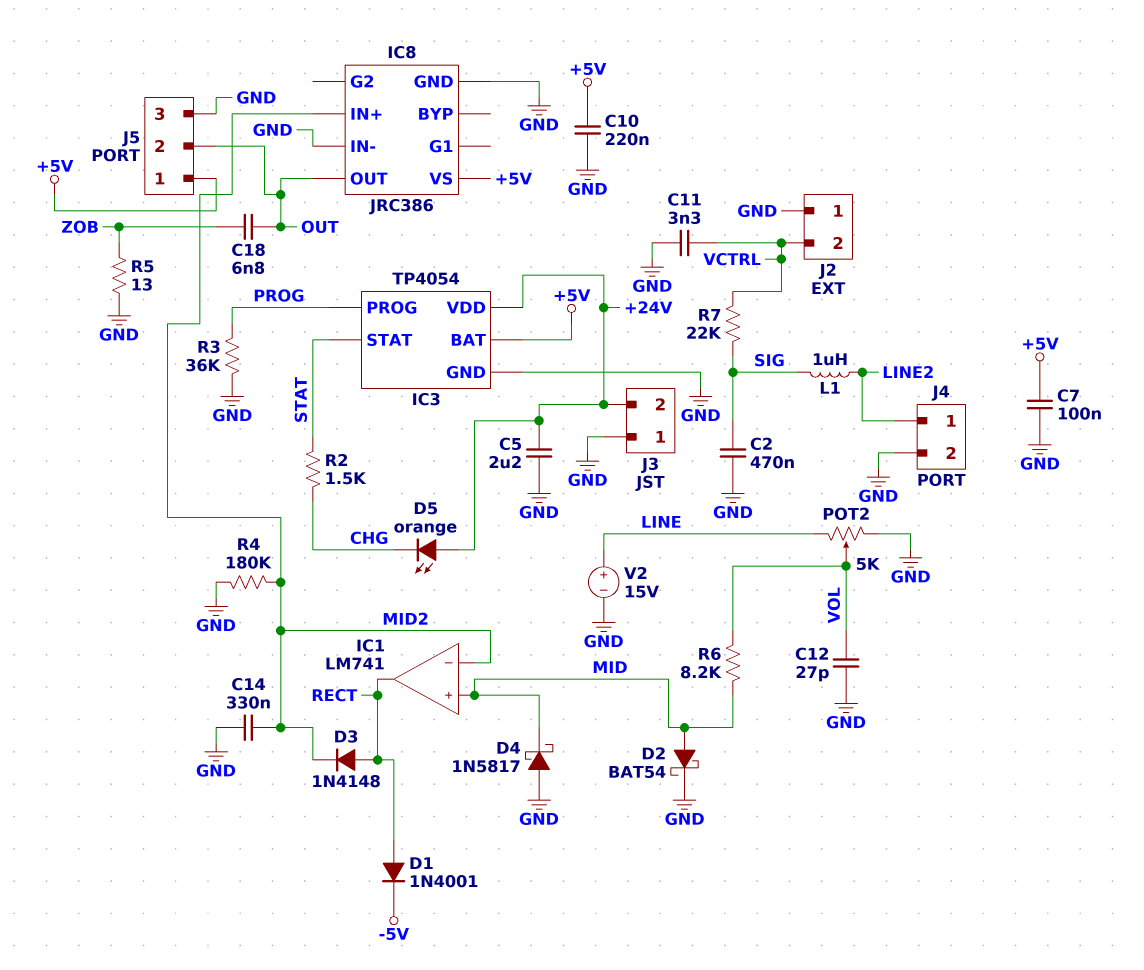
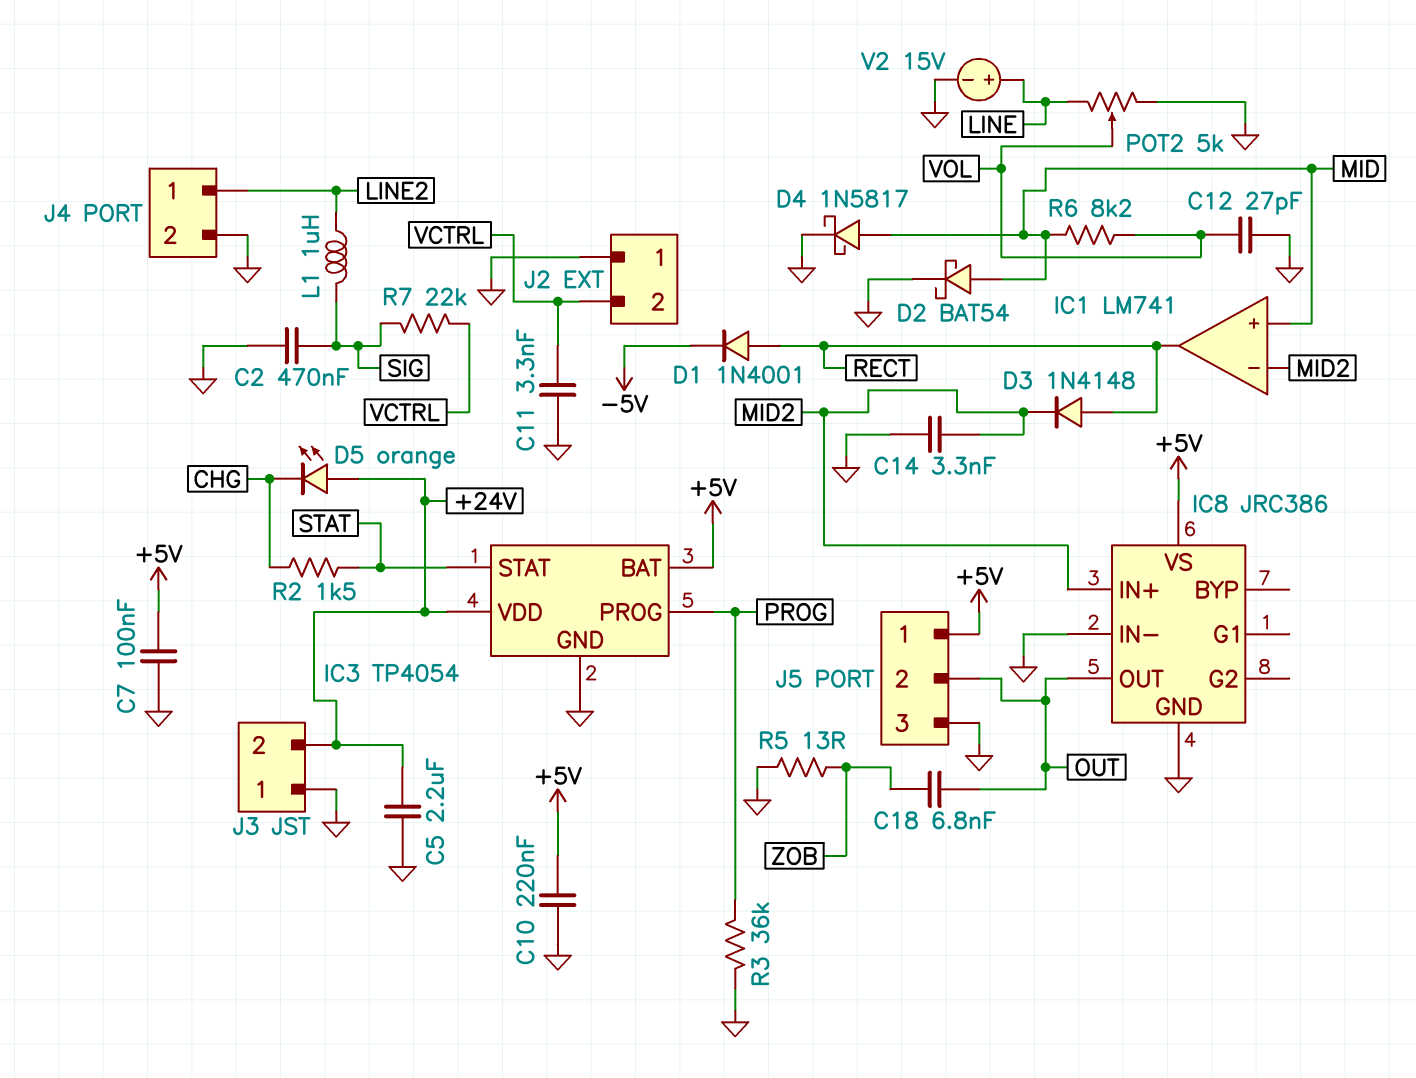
C14: 330nF (GND, MID2) -> 3.3nF (GND, MID2)
D4: schottky 1N5817 (A GND, K MID) -> schottky 1N5817 (A MID, K GND)
R4: 180k (GND, MID2) -> none

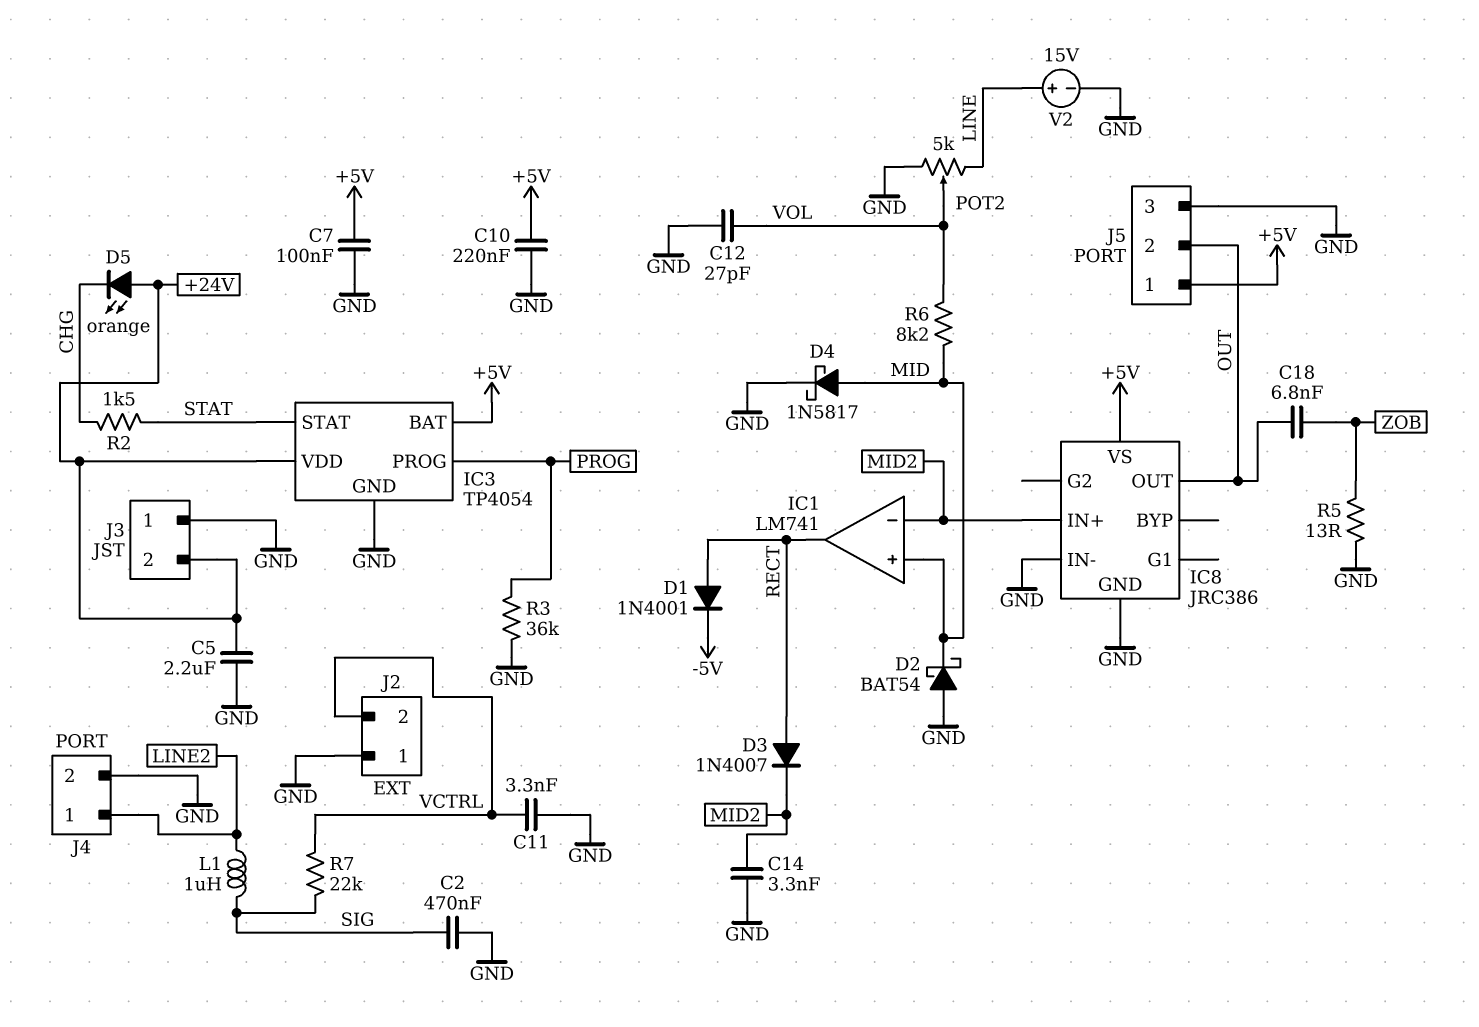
D2: schottky BAT54 (A MID, K GND) -> schottky BAT54 (A GND, K MID)
D3: diode 1N4148 (A RECT, K MID2) -> diode 1N4007 (A RECT, K MID2)

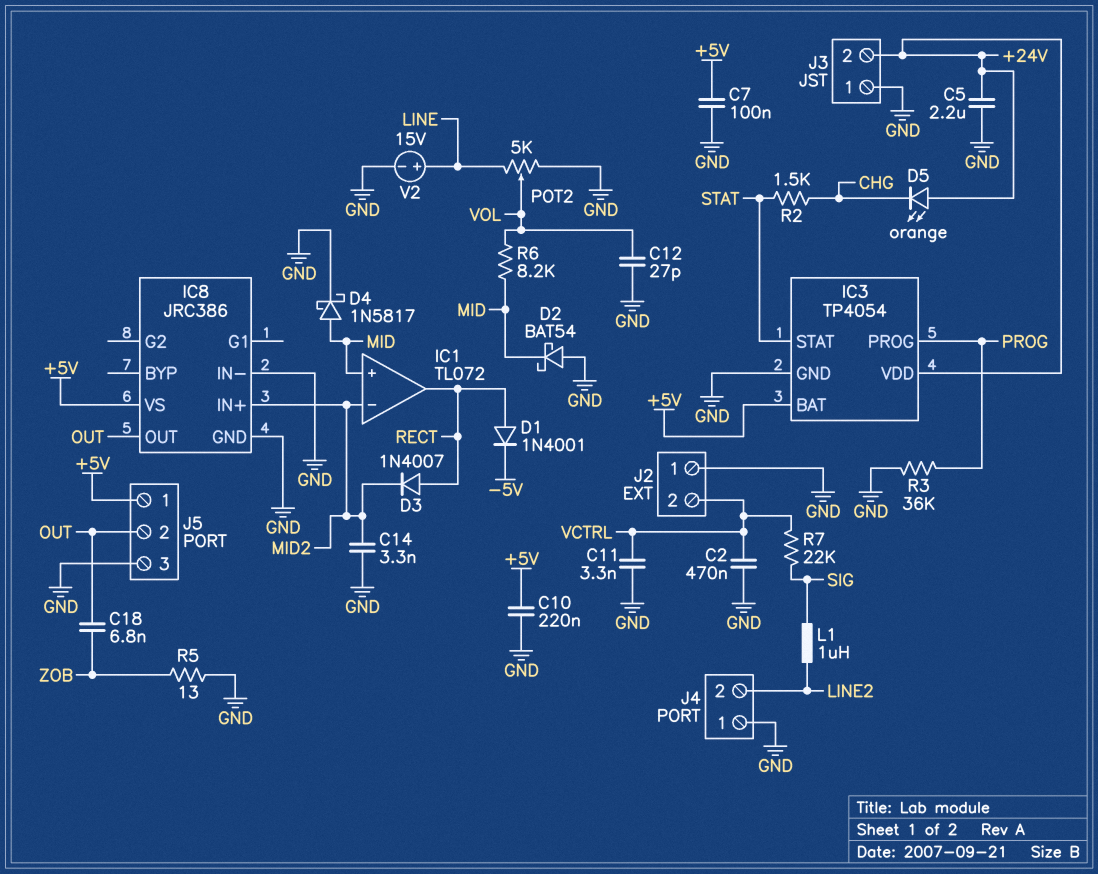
C2: 470nF (GND, SIG) -> 470nF (GND, VCTRL)
IC1: LM741 -> TL072
J4 pin 1: LINE2 -> GND
J4 pin 2: GND -> LINE2

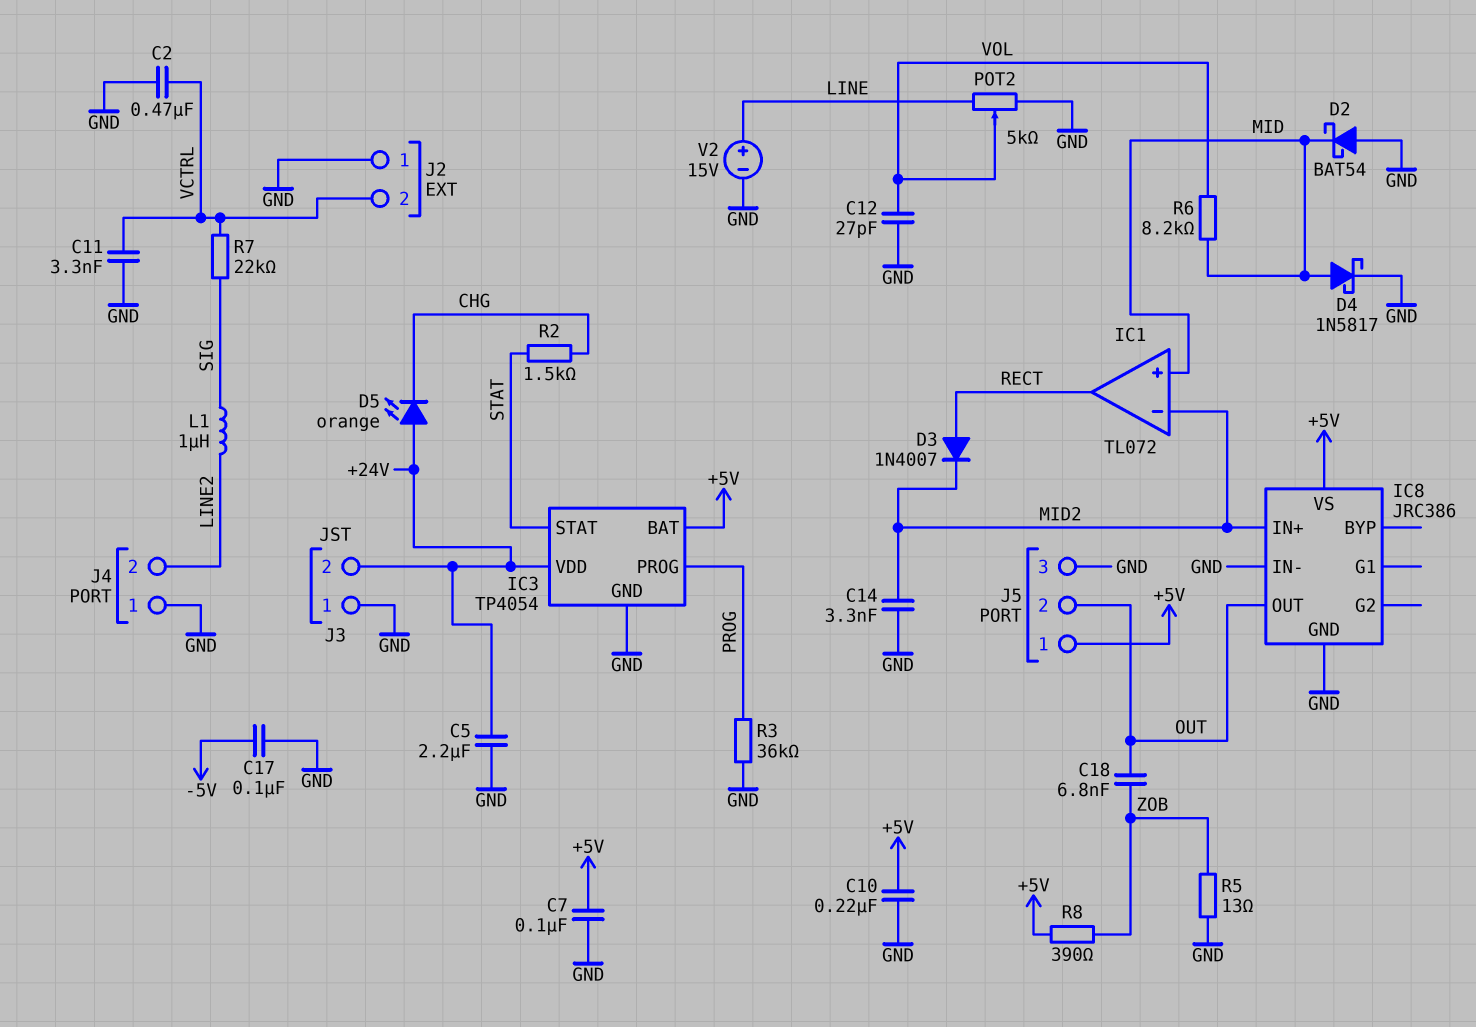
C17: none -> 100nF (-5V, GND)
D1: diode 1N4001 (A RECT, K -5V) -> none
R8: none -> 390 (+5V, ZOB)

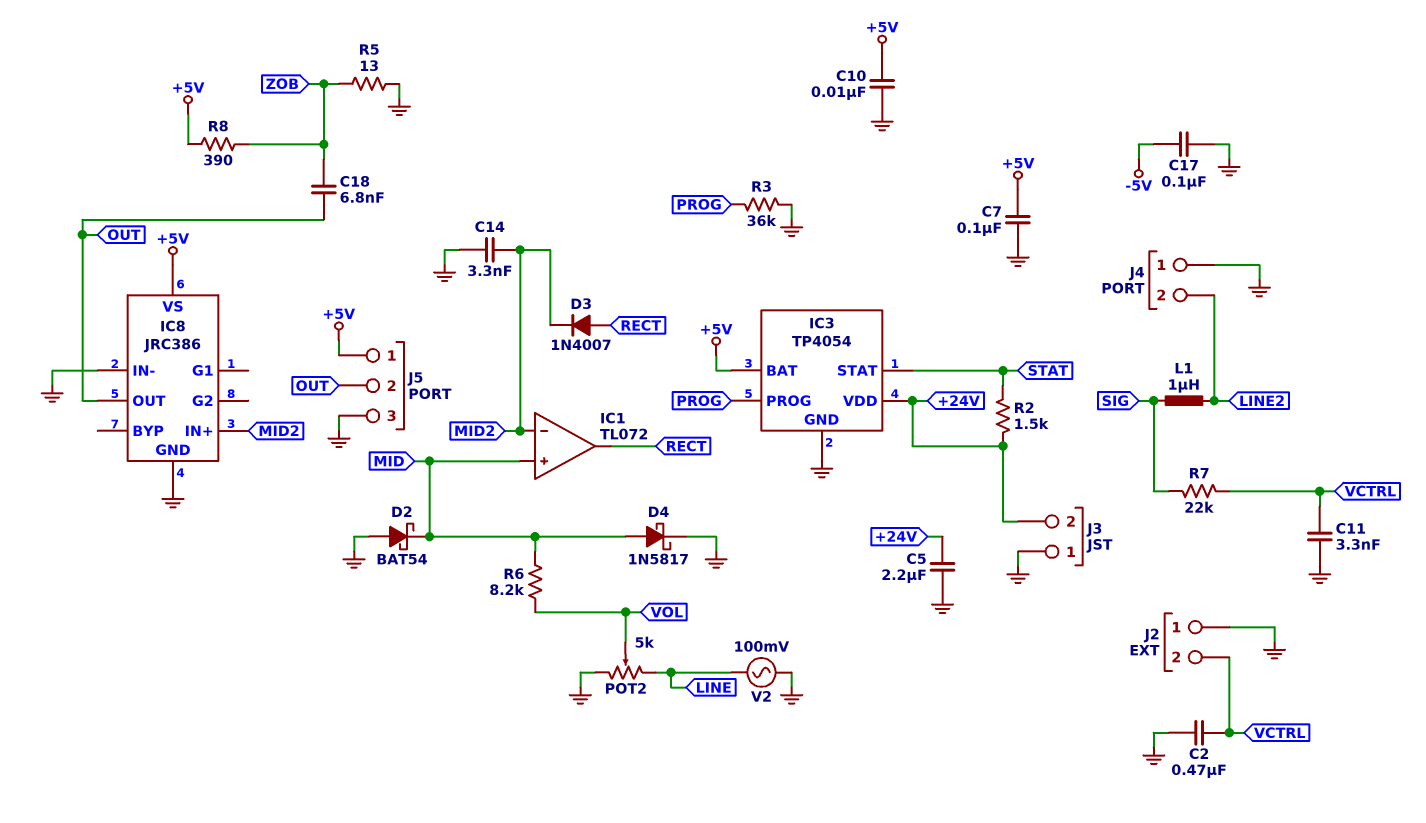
C10: 220nF (+5V, GND) -> 10nF (+5V, GND)
C12: 27pF (GND, VOL) -> none
D5: LED orange (A +24V, K CHG) -> none
R2: 1.5k (CHG, STAT) -> 1.5k (+24V, STAT)
V2: 15V (plus LINE, minus GND) -> AC 100mV (GND, LINE)

